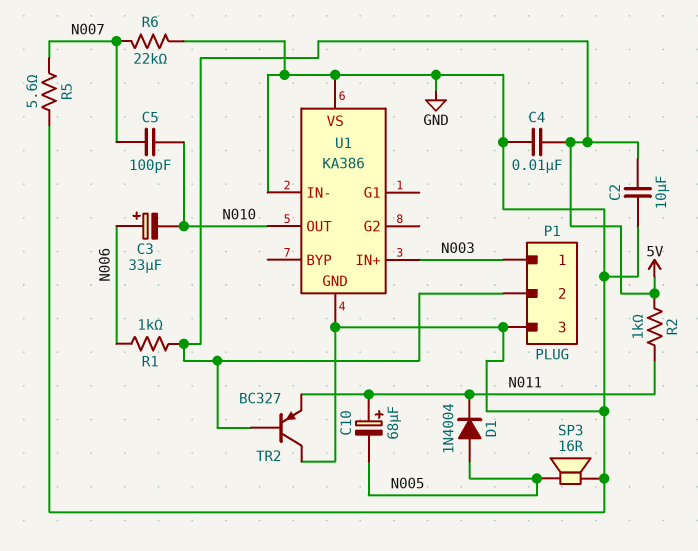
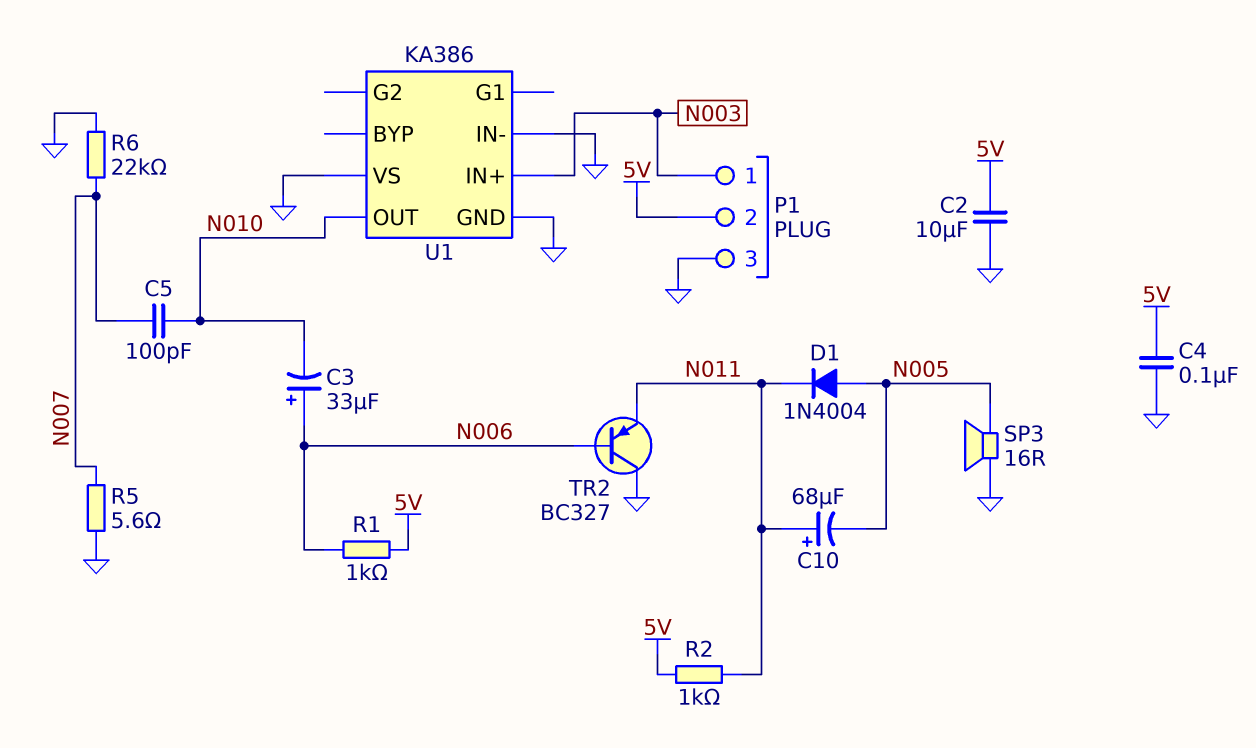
C4: 10nF (5V, GND) -> 100nF (5V, GND)
TR2: PNP BC327 (B 5V, C GND, E N011) -> PNP BC327 (B N006, C GND, E N011)

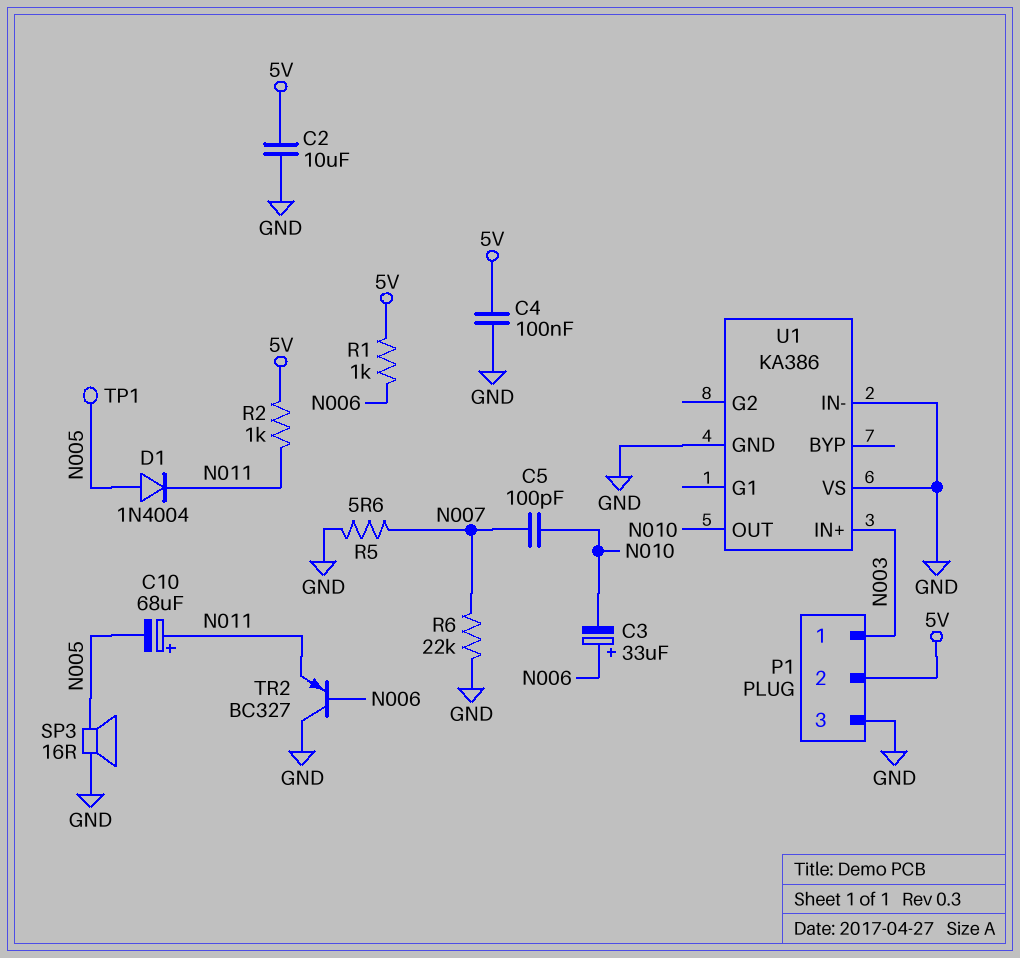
TP1: none -> test point (N005)

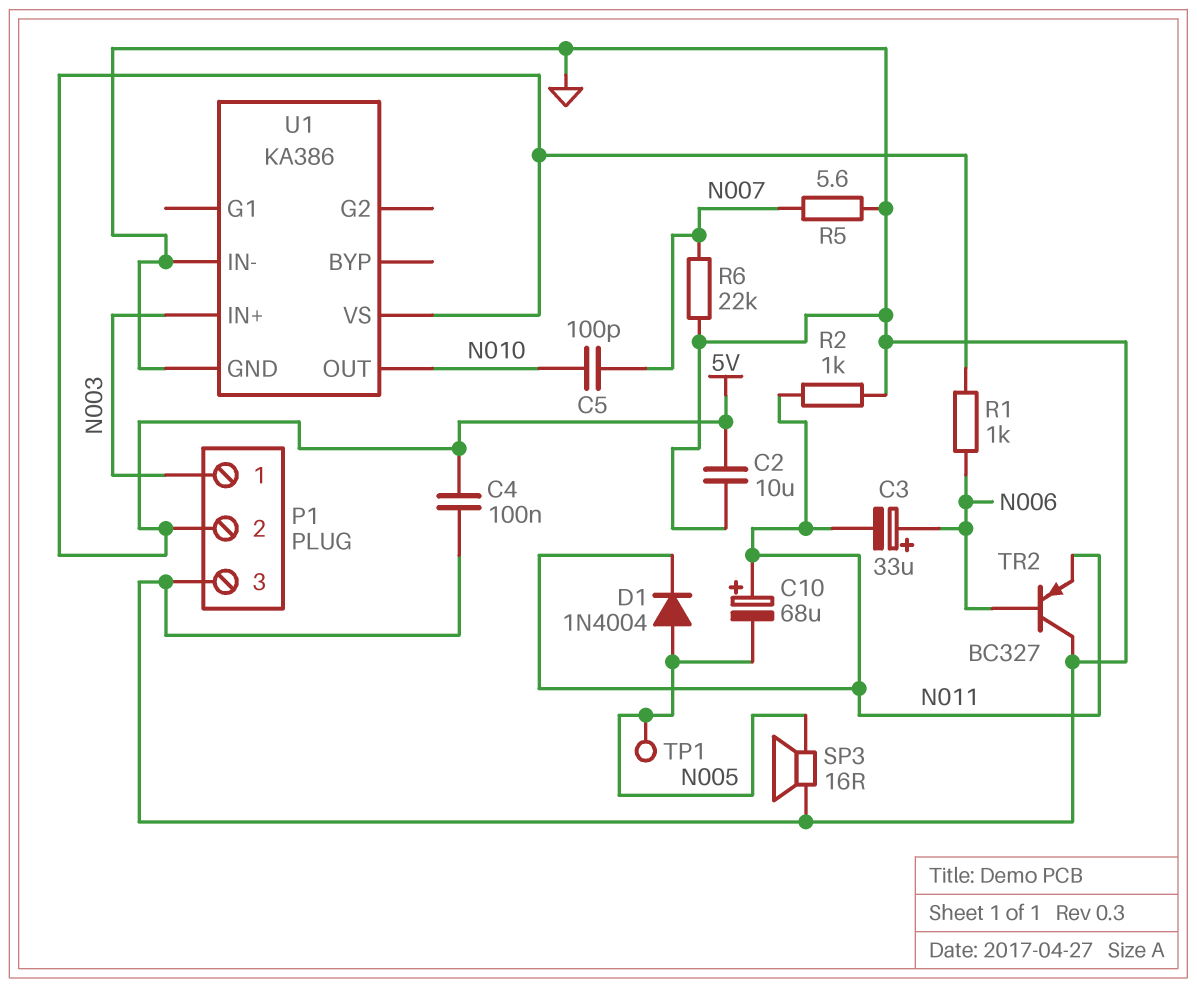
C3: 33uF (plus N006, minus N010) -> 33uF (plus N006, minus N011)
R2: 1k (5V, N011) -> 1k (GND, N011)
U1 pin VS: GND -> 5V

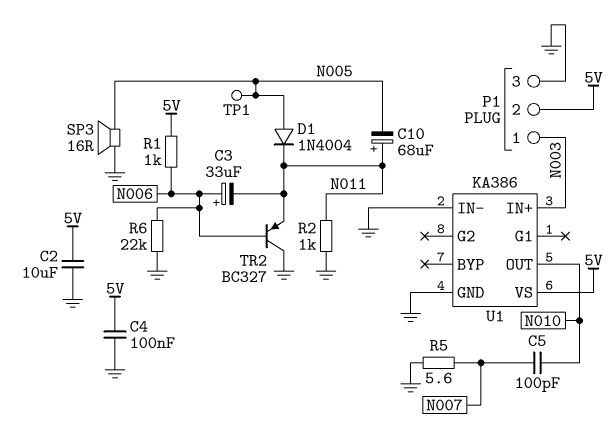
R6: 22k (GND, N007) -> 22k (GND, N006)

